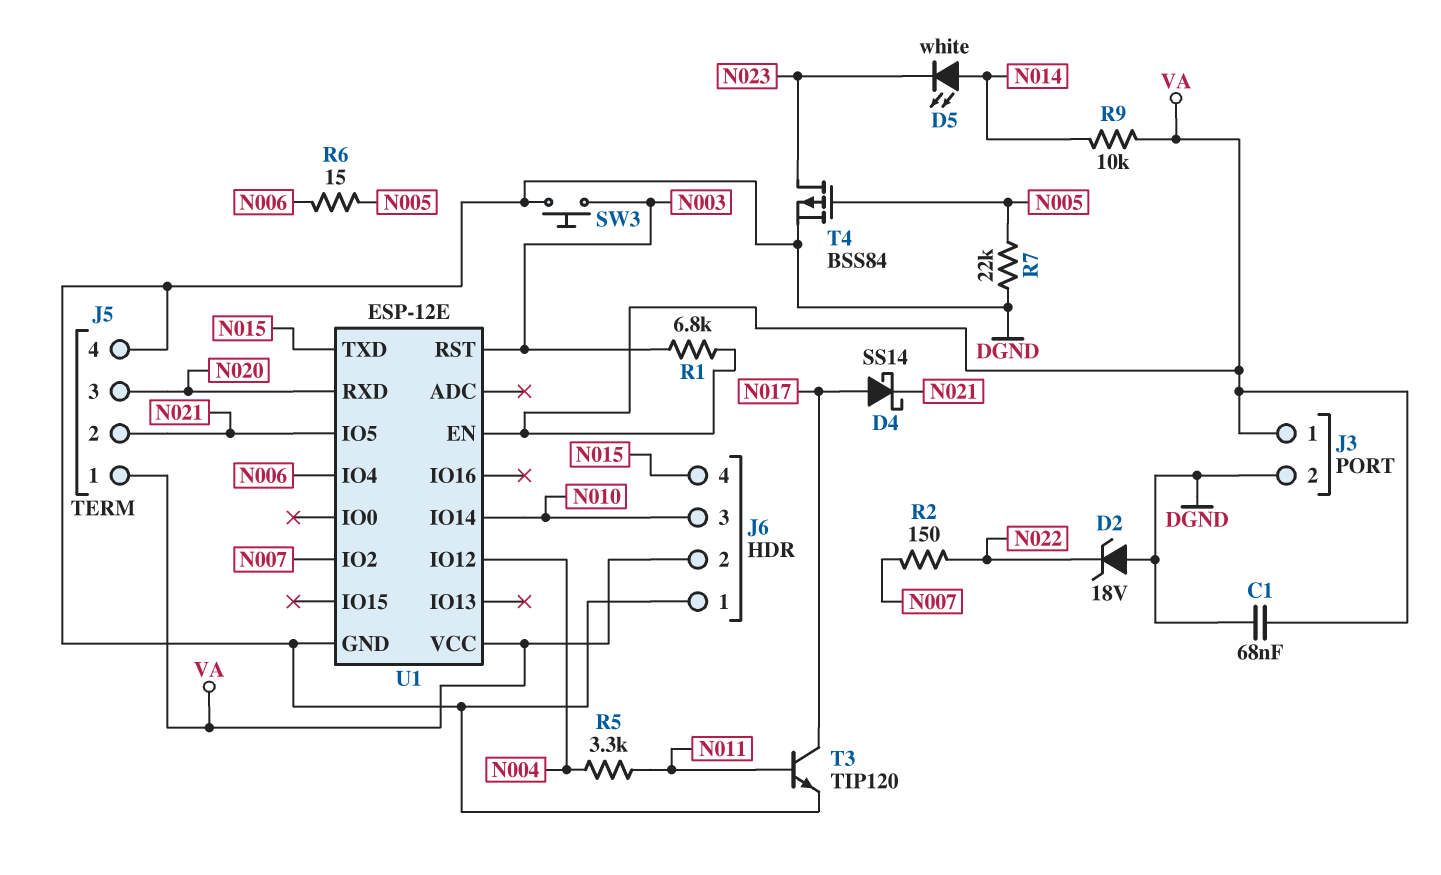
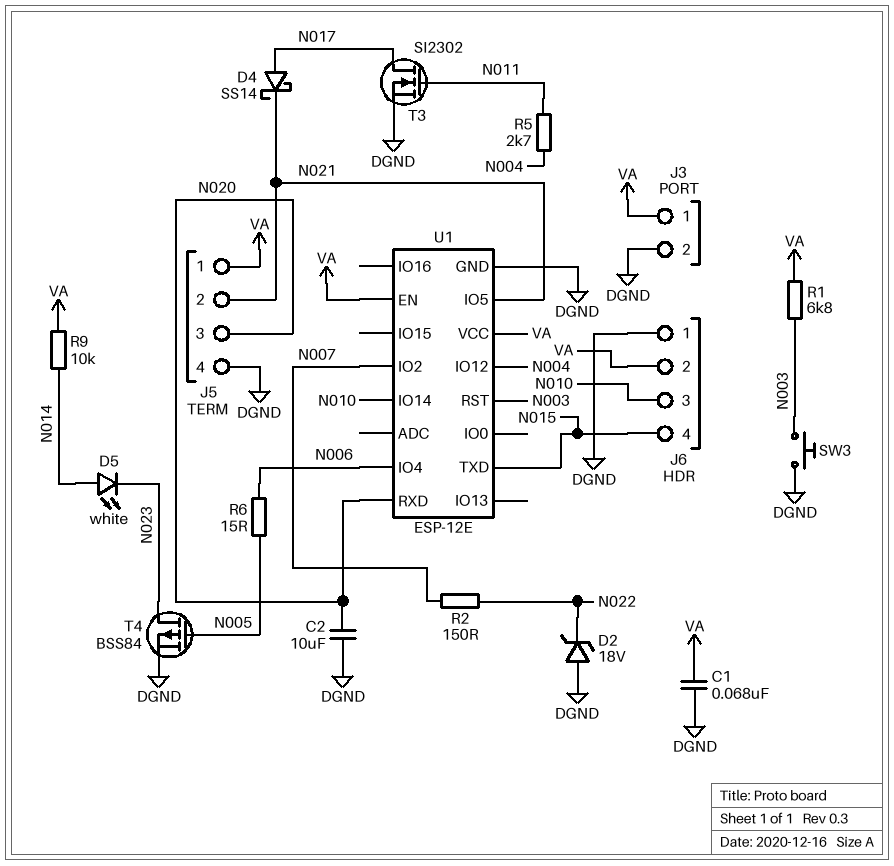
C2: none -> 10uF (DGND, N020)
R5: 3.3k (N004, N011) -> 2.7k (N004, N011)
R7: 22k (DGND, N005) -> none
T3: NPN TIP120 (B N011, C N017, E DGND) -> NMOS SI2302 (G N011, D N017, S DGND)

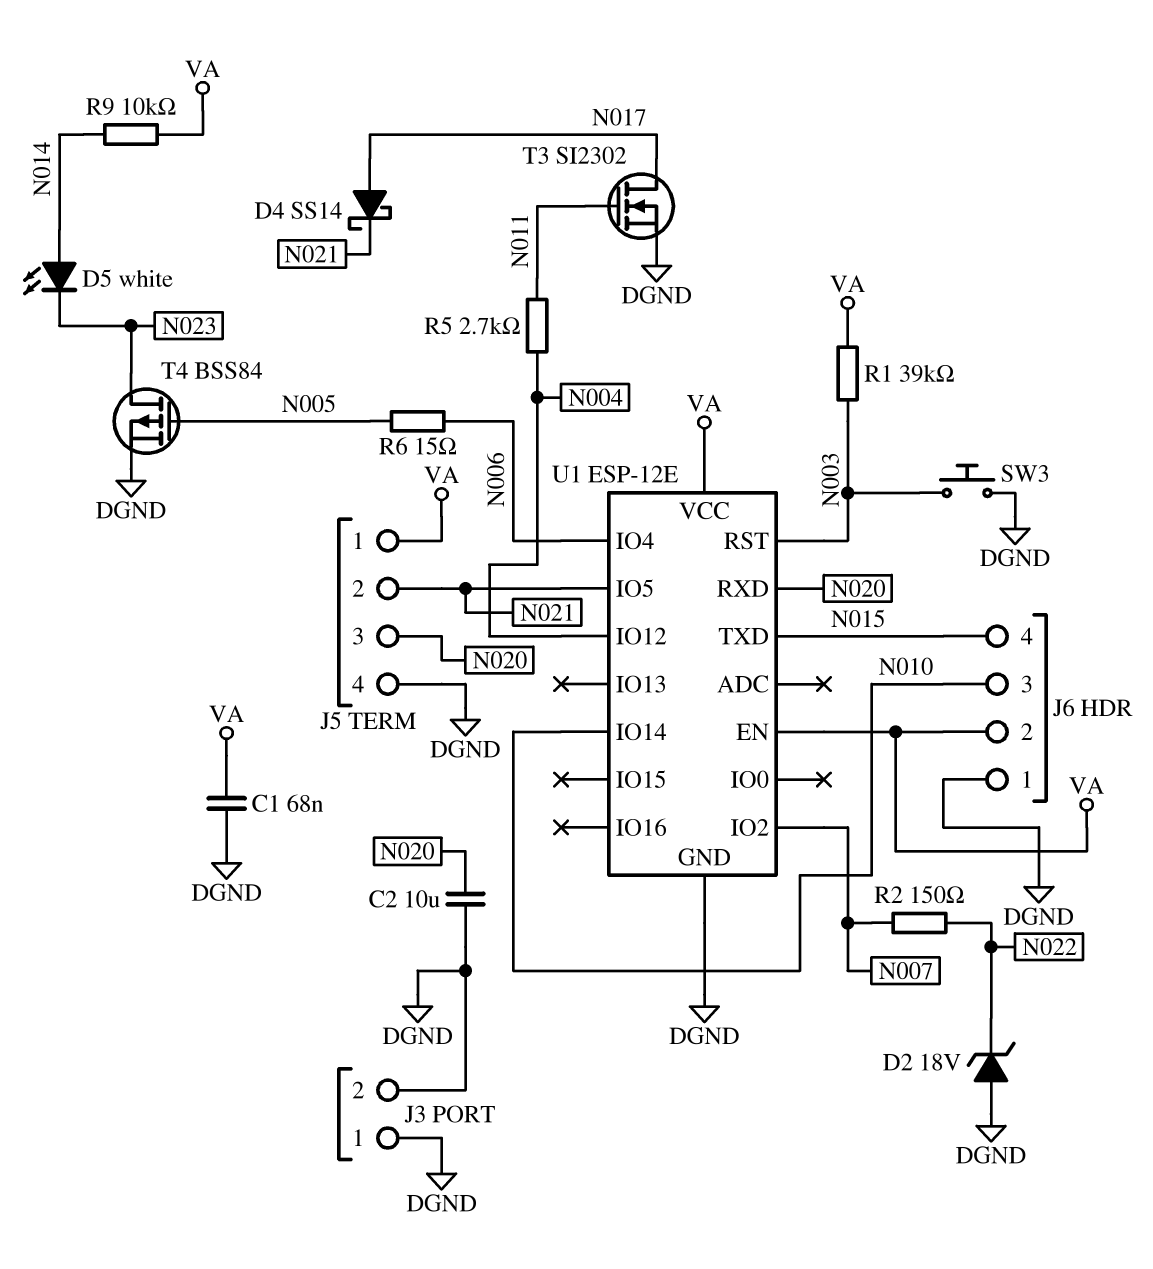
J3 pin 1: VA -> DGND
R1: 6.8k (N003, VA) -> 39k (N003, VA)

